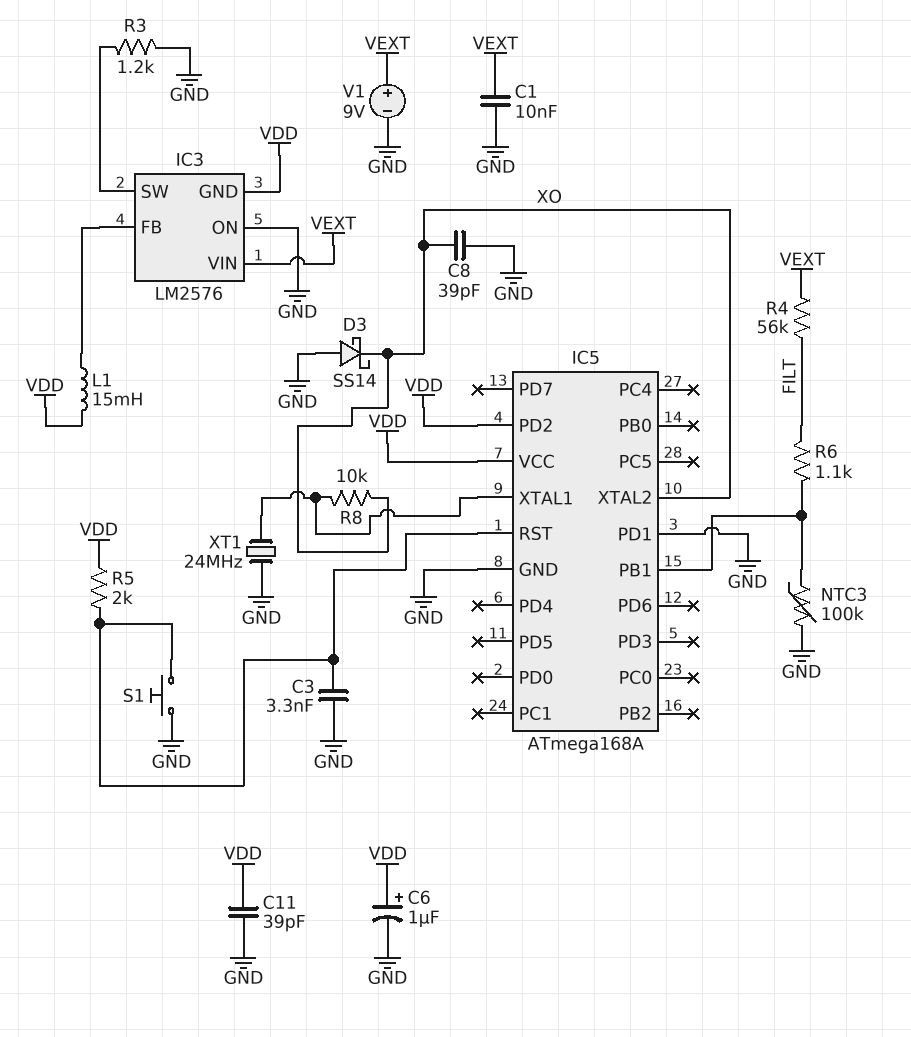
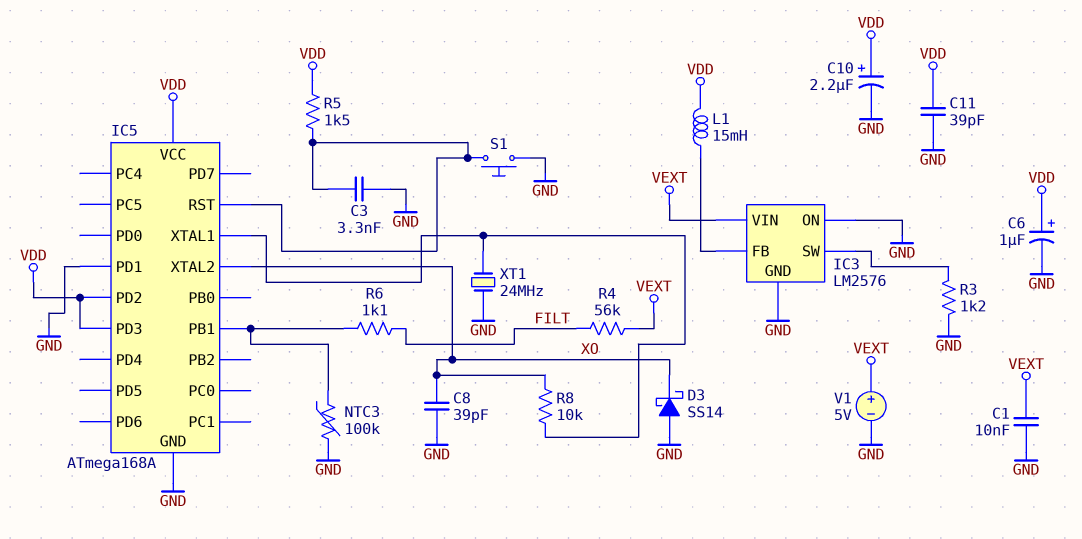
C10: none -> 2.2uF (plus VDD, minus GND)
IC3 pin GND: VDD -> GND
IC5 pin PD3: none -> VDD
R5: 2k (IC5/RST, VDD) -> 1.5k (IC5/RST, VDD)
V1: 9V (plus VEXT, minus GND) -> 5V (plus VEXT, minus GND)

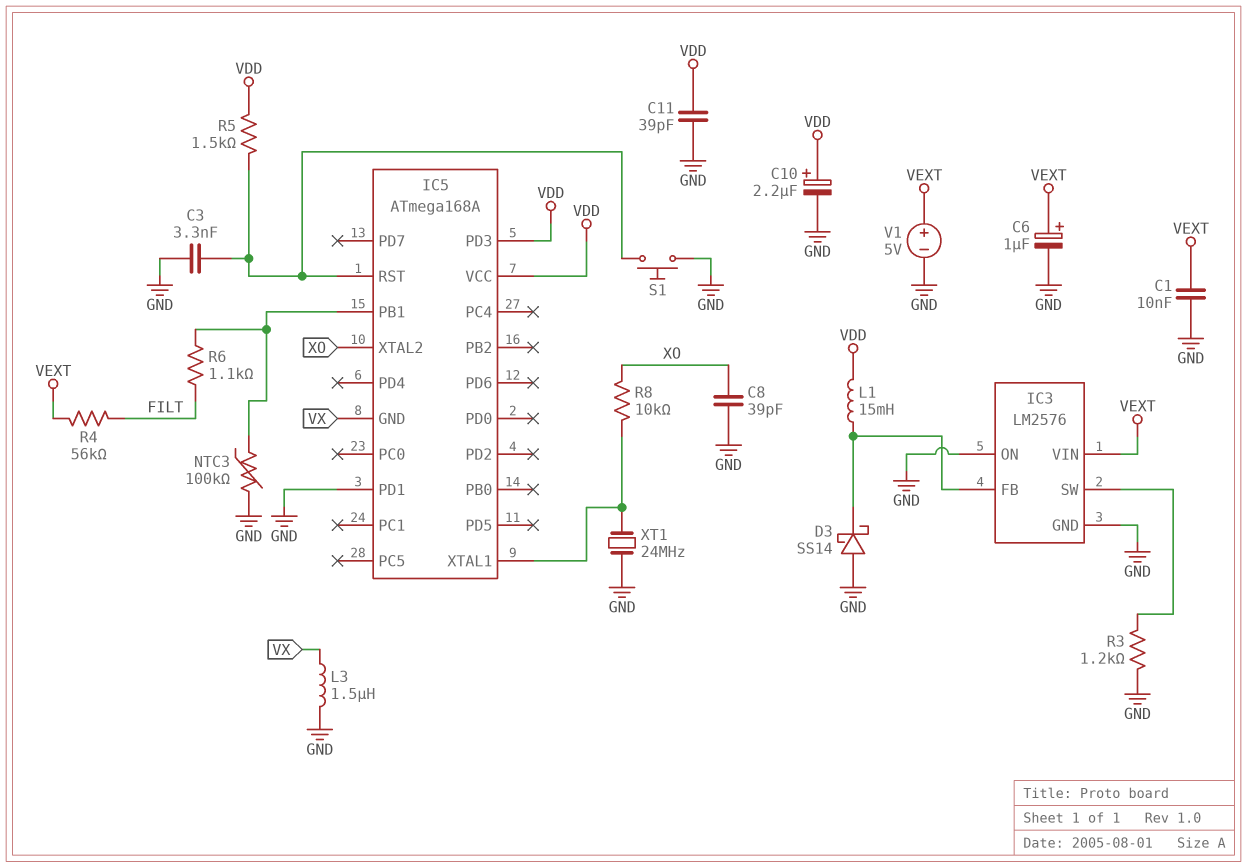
C6: 1uF (plus VDD, minus GND) -> 1uF (plus VEXT, minus GND)
D3: schottky SS14 (A GND, K XO) -> schottky SS14 (A GND, K IC3/FB)
IC5 pin GND: GND -> VX
IC5 pin PD2: VDD -> none
L3: none -> 1.5uH (GND, VX)

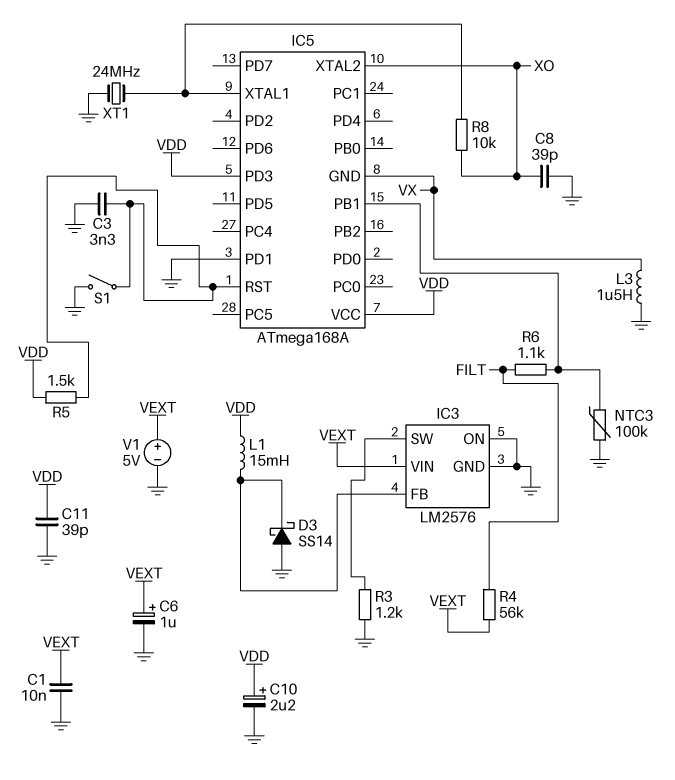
S1: button (GND, IC5/RST) -> switch (GND, IC5/RST)

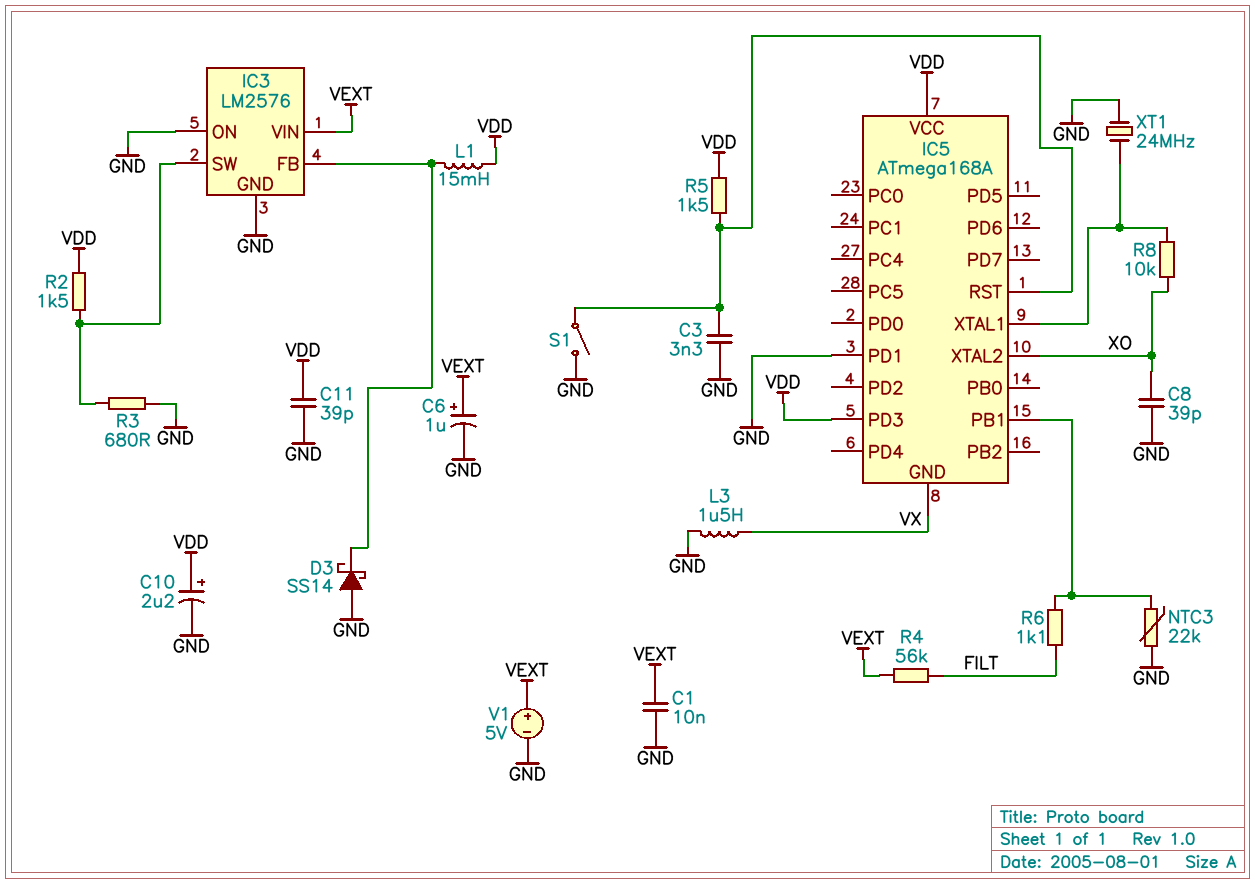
NTC3: 100k (GND, IC5/PB1) -> 22k (GND, IC5/PB1)
R2: none -> 1.5k (IC3/SW, VDD)
R3: 1.2k (GND, IC3/SW) -> 680 (GND, IC3/SW)

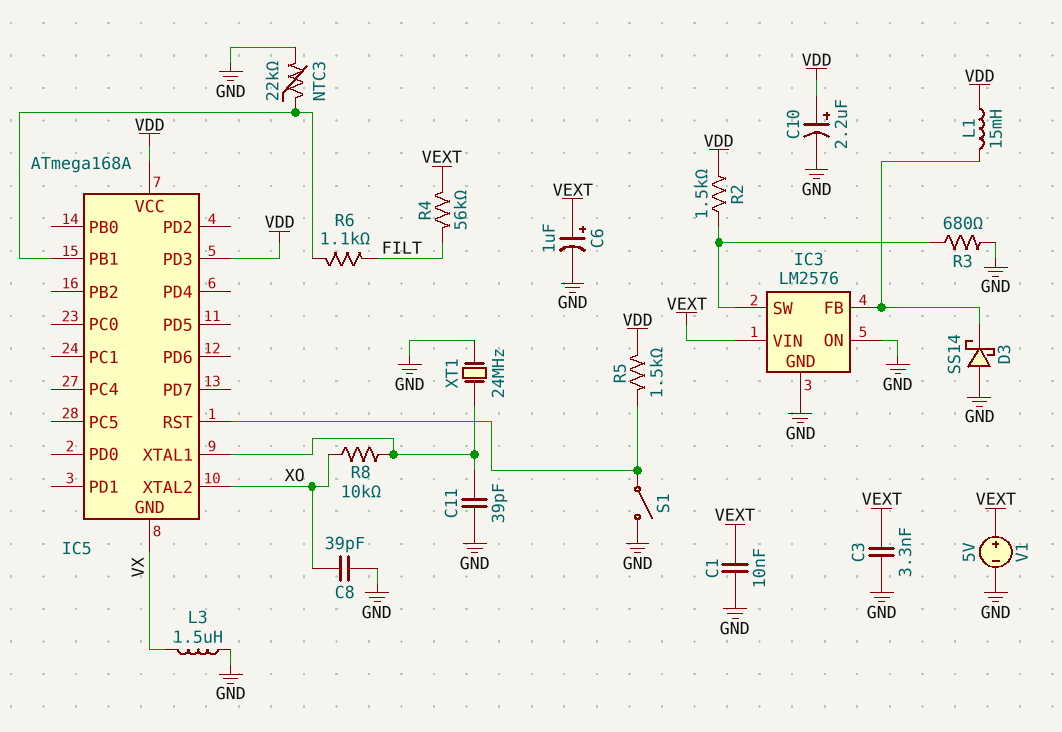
C3: 3.3nF (GND, IC5/RST) -> 3.3nF (GND, VEXT)
C11: 39pF (GND, VDD) -> 39pF (GND, IC5/XTAL1)
IC5 pin PD1: GND -> none

